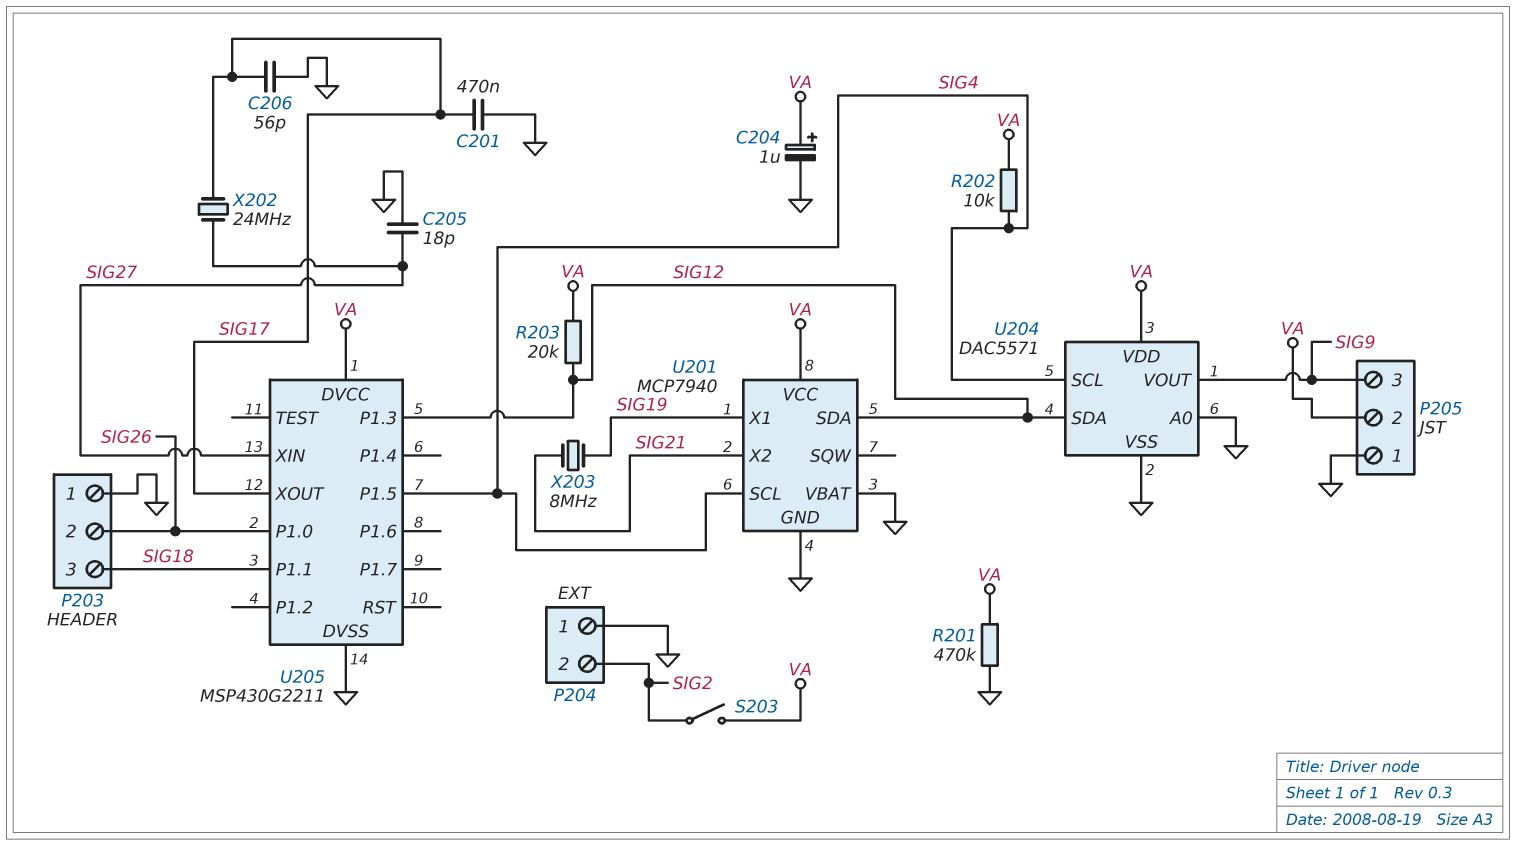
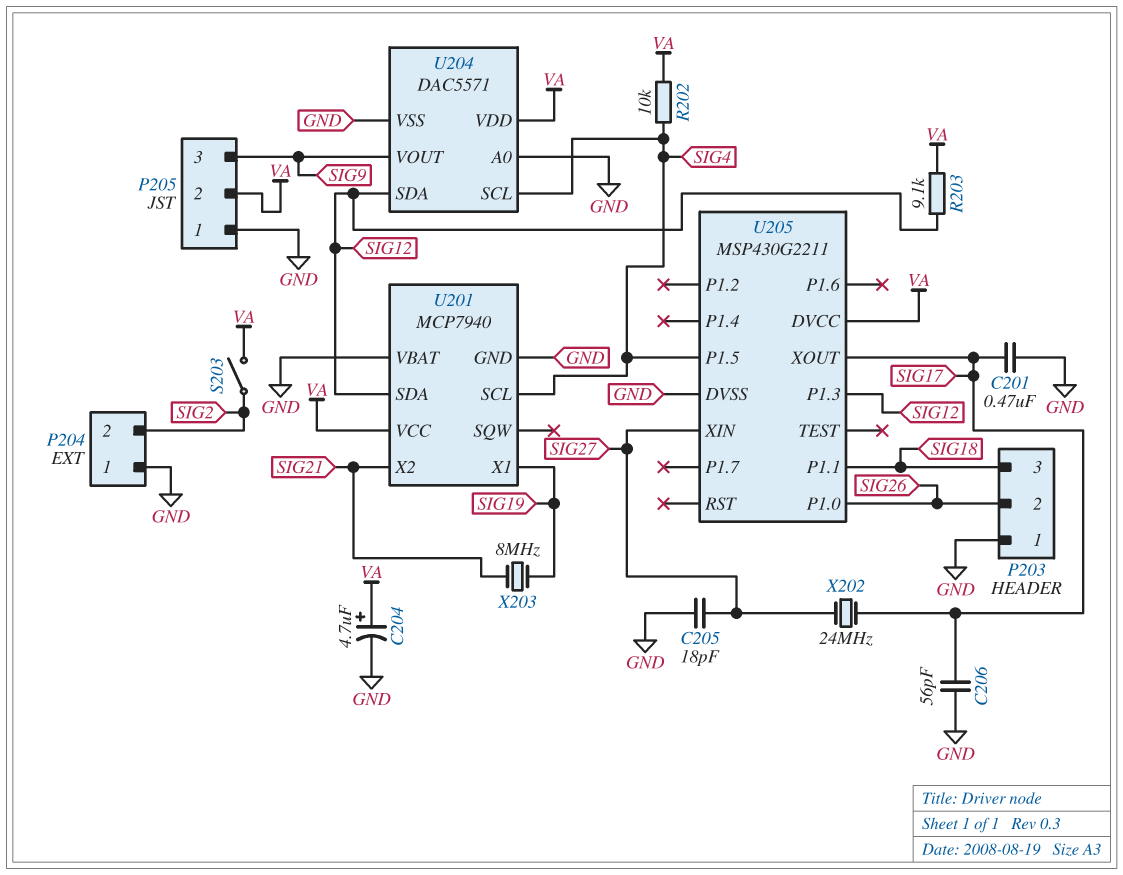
C204: 1uF (plus VA, minus GND) -> 4.7uF (plus VA, minus GND)
R201: 470k (GND, VA) -> none
R203: 20k (SIG12, VA) -> 9.1k (SIG12, VA)

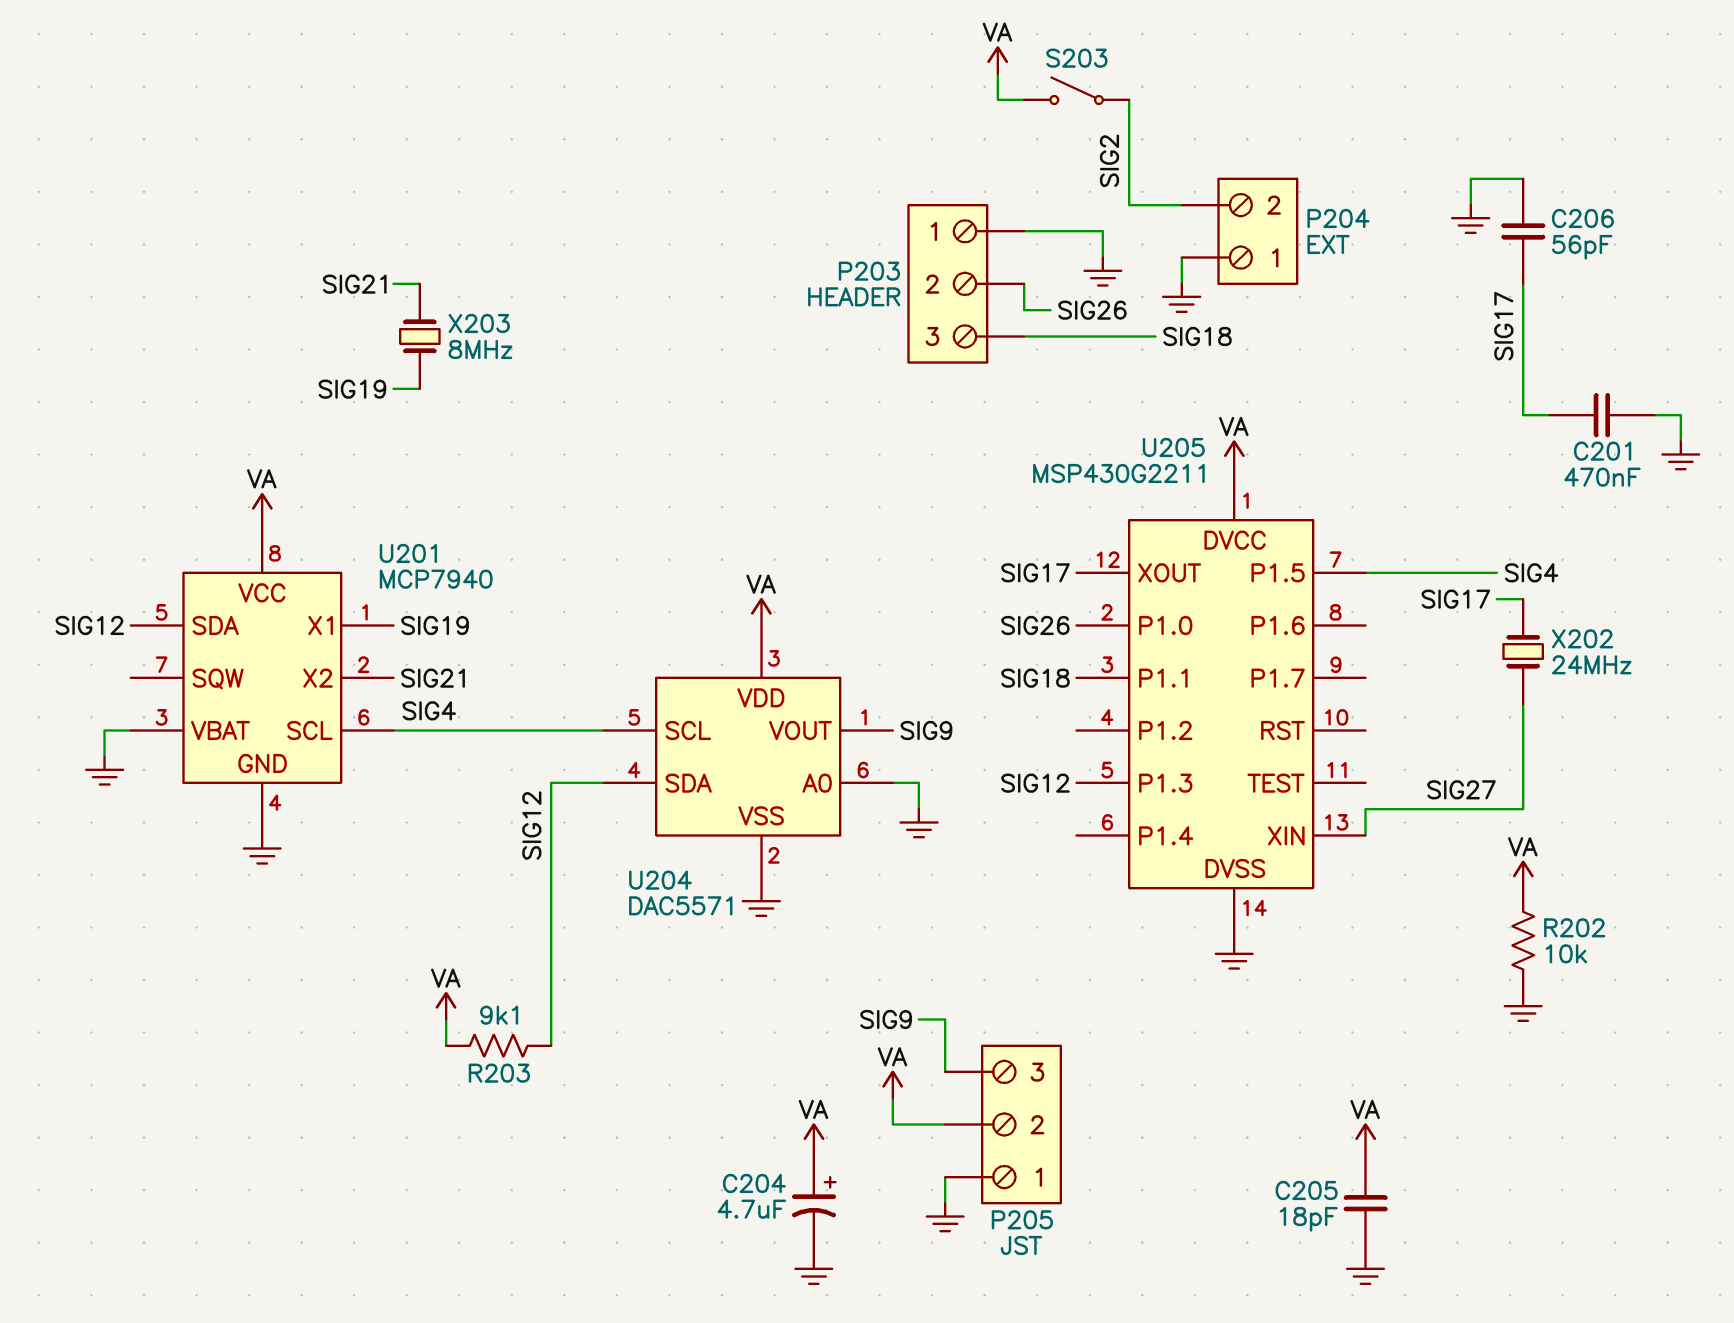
C205: 18pF (GND, SIG27) -> 18pF (GND, VA)
R202: 10k (SIG4, VA) -> 10k (GND, VA)

